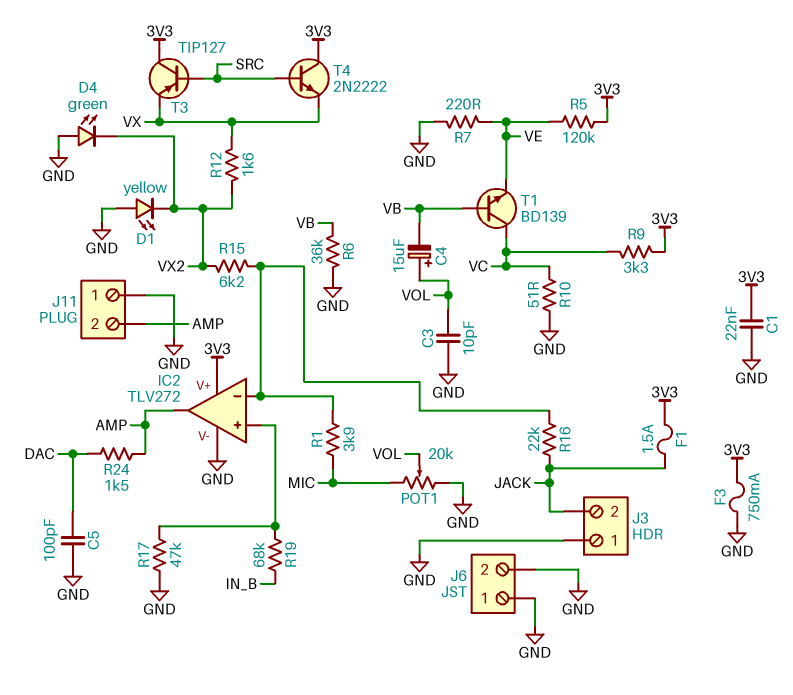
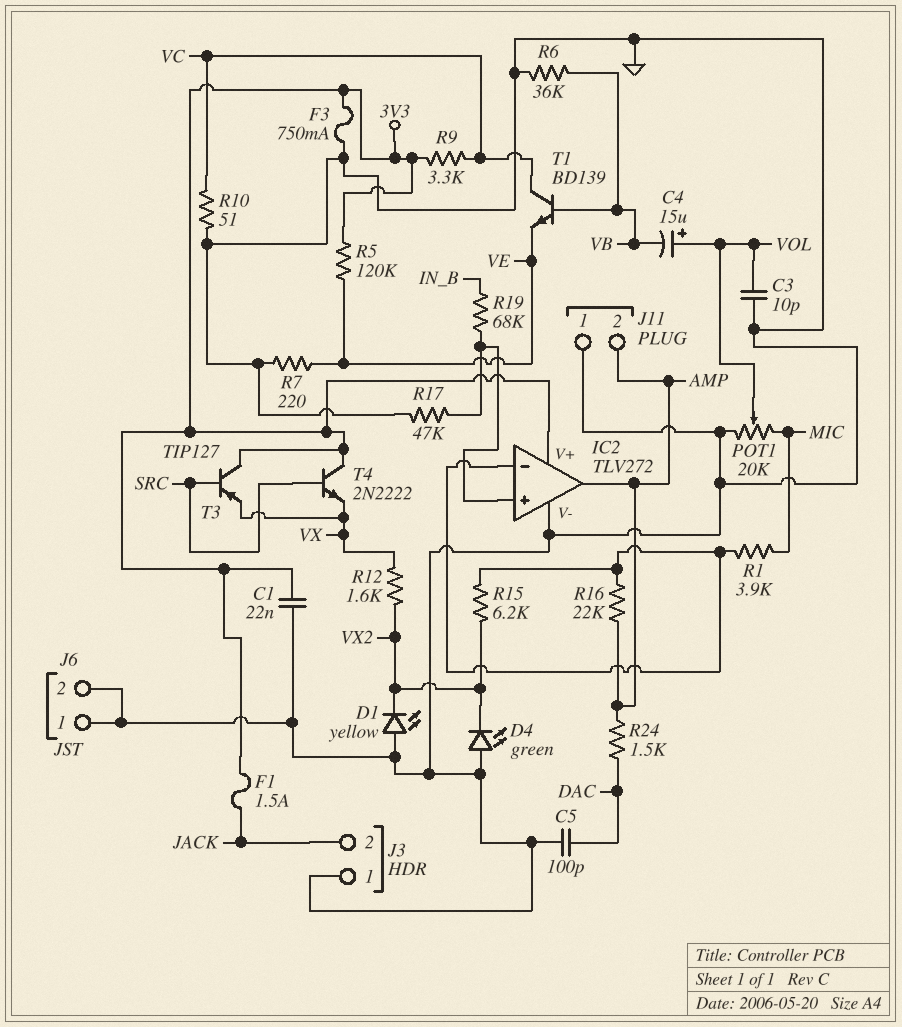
R16: 22k (IC2/in-, JACK) -> 22k (AMP, IC2/in-)

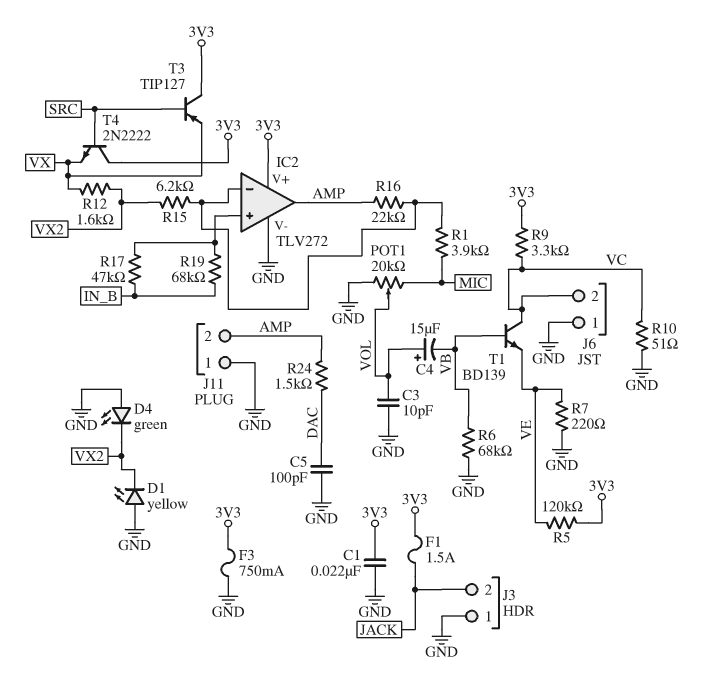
J6 pin 2: GND -> VC
R6: 36k (GND, VB) -> 68k (GND, VB)
R17: 47k (GND, IC2/in+) -> 47k (IC2/in+, IN_B)

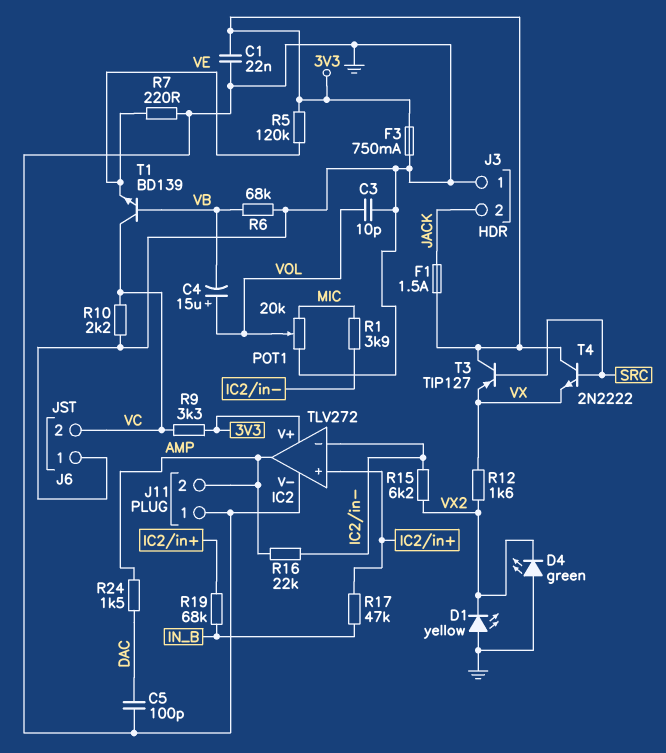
R10: 51 (GND, VC) -> 2.2k (GND, VC)

